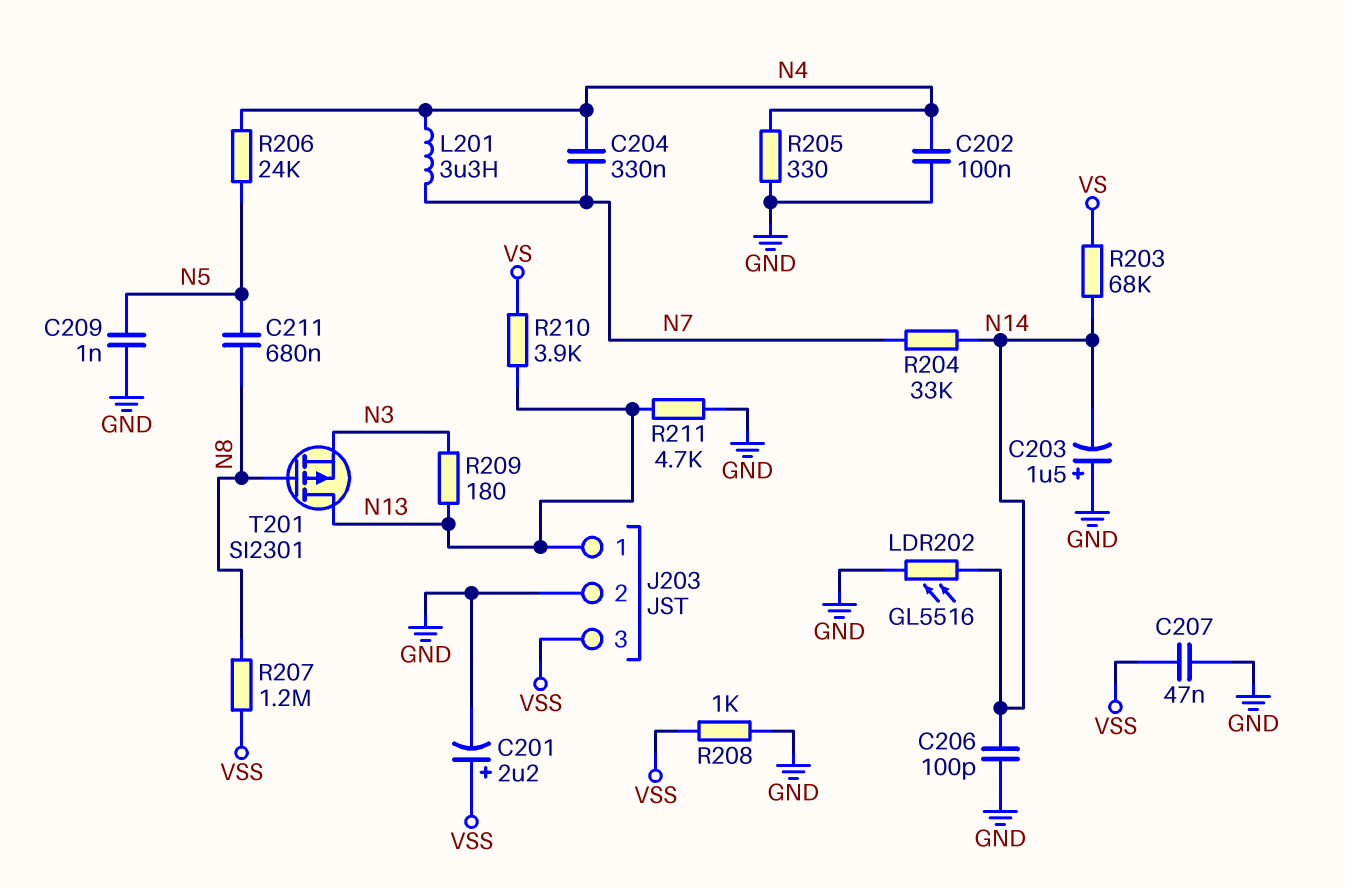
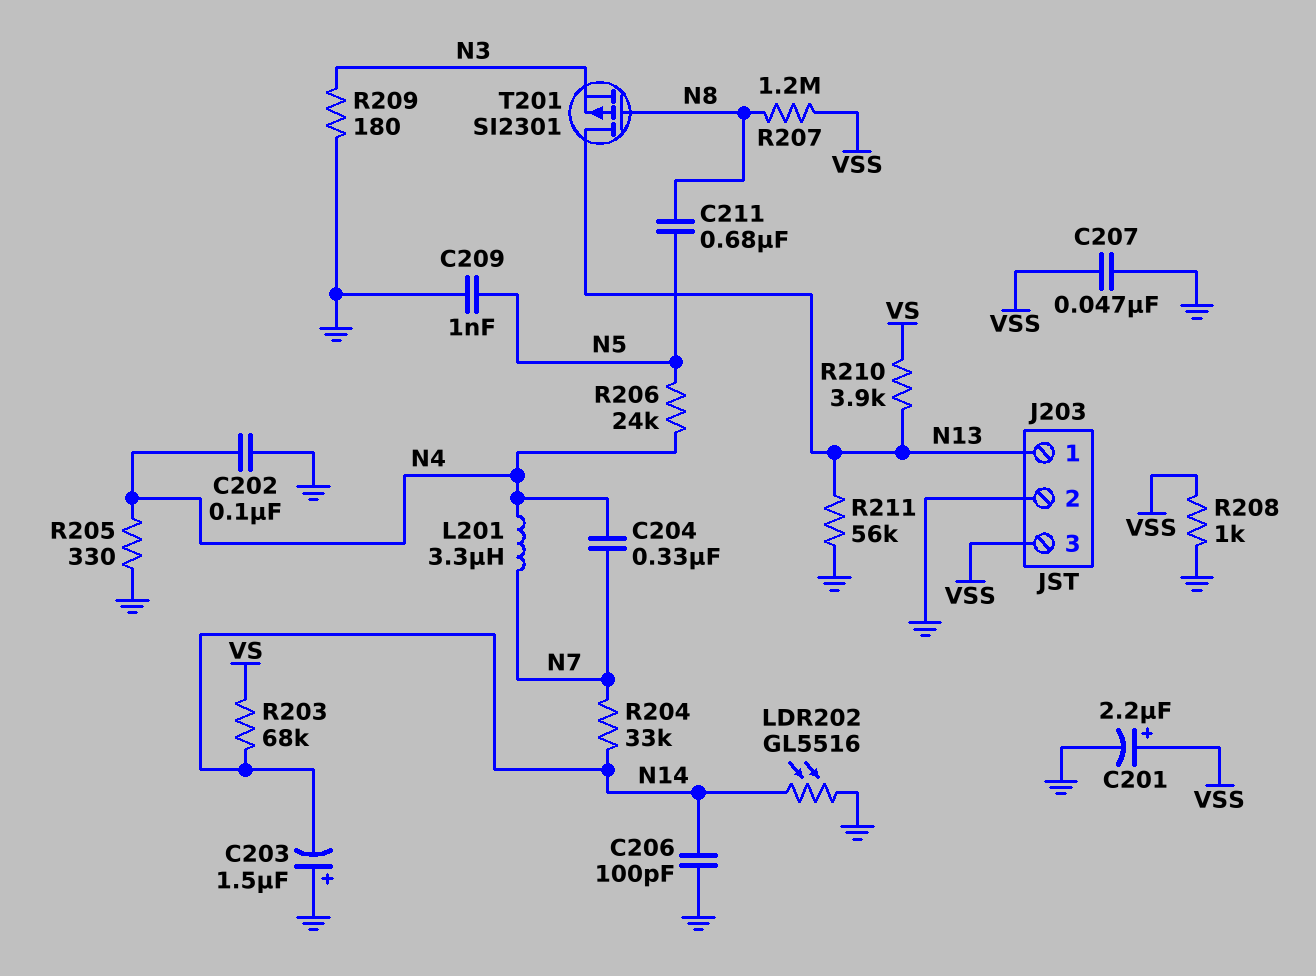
R209: 180 (N3, N13) -> 180 (GND, N3)
R211: 4.7k (GND, N13) -> 56k (GND, N13)

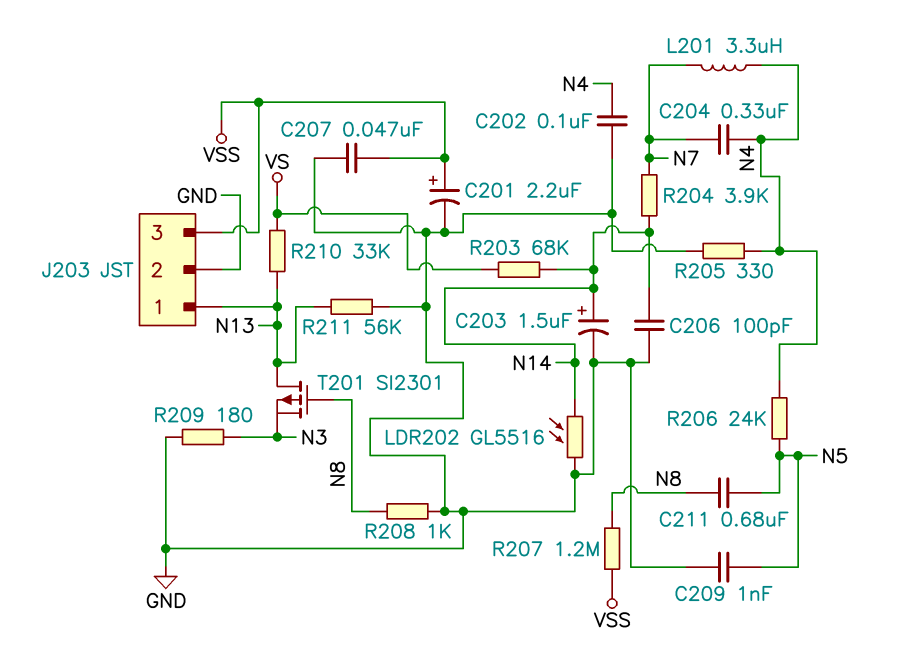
C203: 1.5uF (plus GND, minus N14) -> 1.5uF (plus N14, minus GND)
R204: 33k (N7, N14) -> 3.9k (N7, N14)
R208: 1k (GND, VSS) -> 1k (GND, N8)
R210: 3.9k (N13, VS) -> 33k (N13, VS)

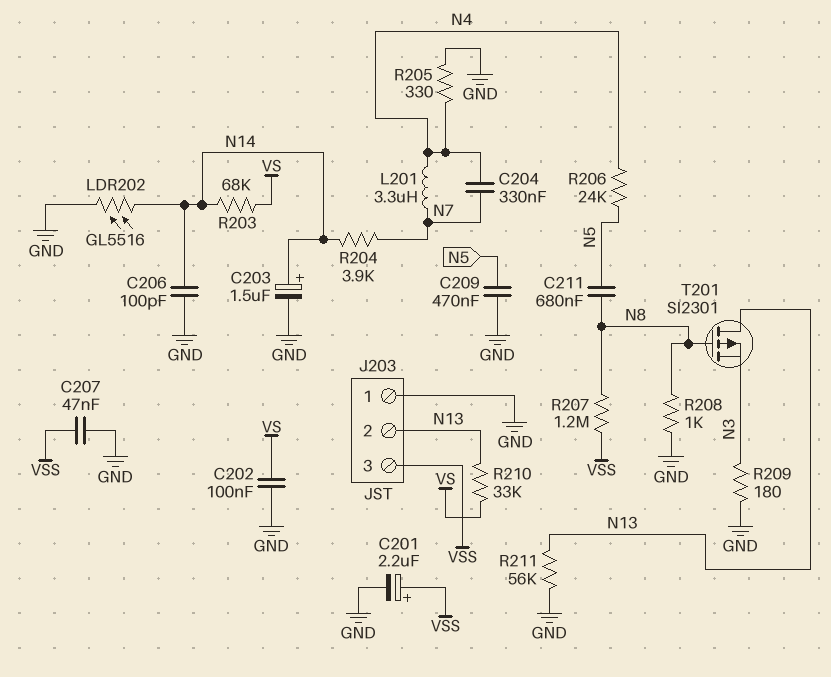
C202: 100nF (GND, N4) -> 100nF (GND, VS)
C209: 1nF (GND, N5) -> 470nF (GND, N5)
J203 pin 1: N13 -> GND
J203 pin 2: GND -> N13

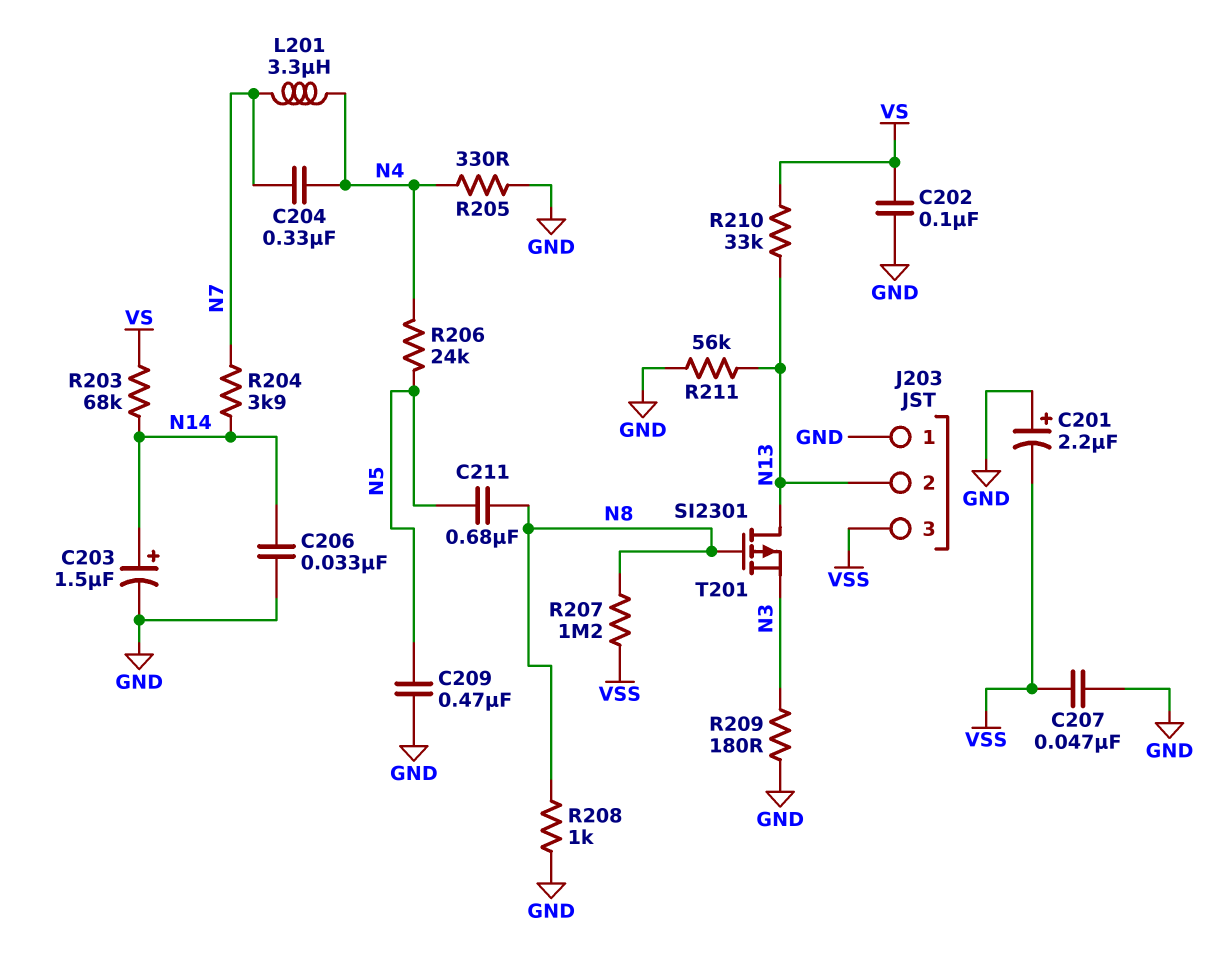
C201: 2.2uF (plus VSS, minus GND) -> 2.2uF (plus GND, minus VSS)
C206: 100pF (GND, N14) -> 33nF (GND, N14)
LDR202: GL5516 (GND, N14) -> none

